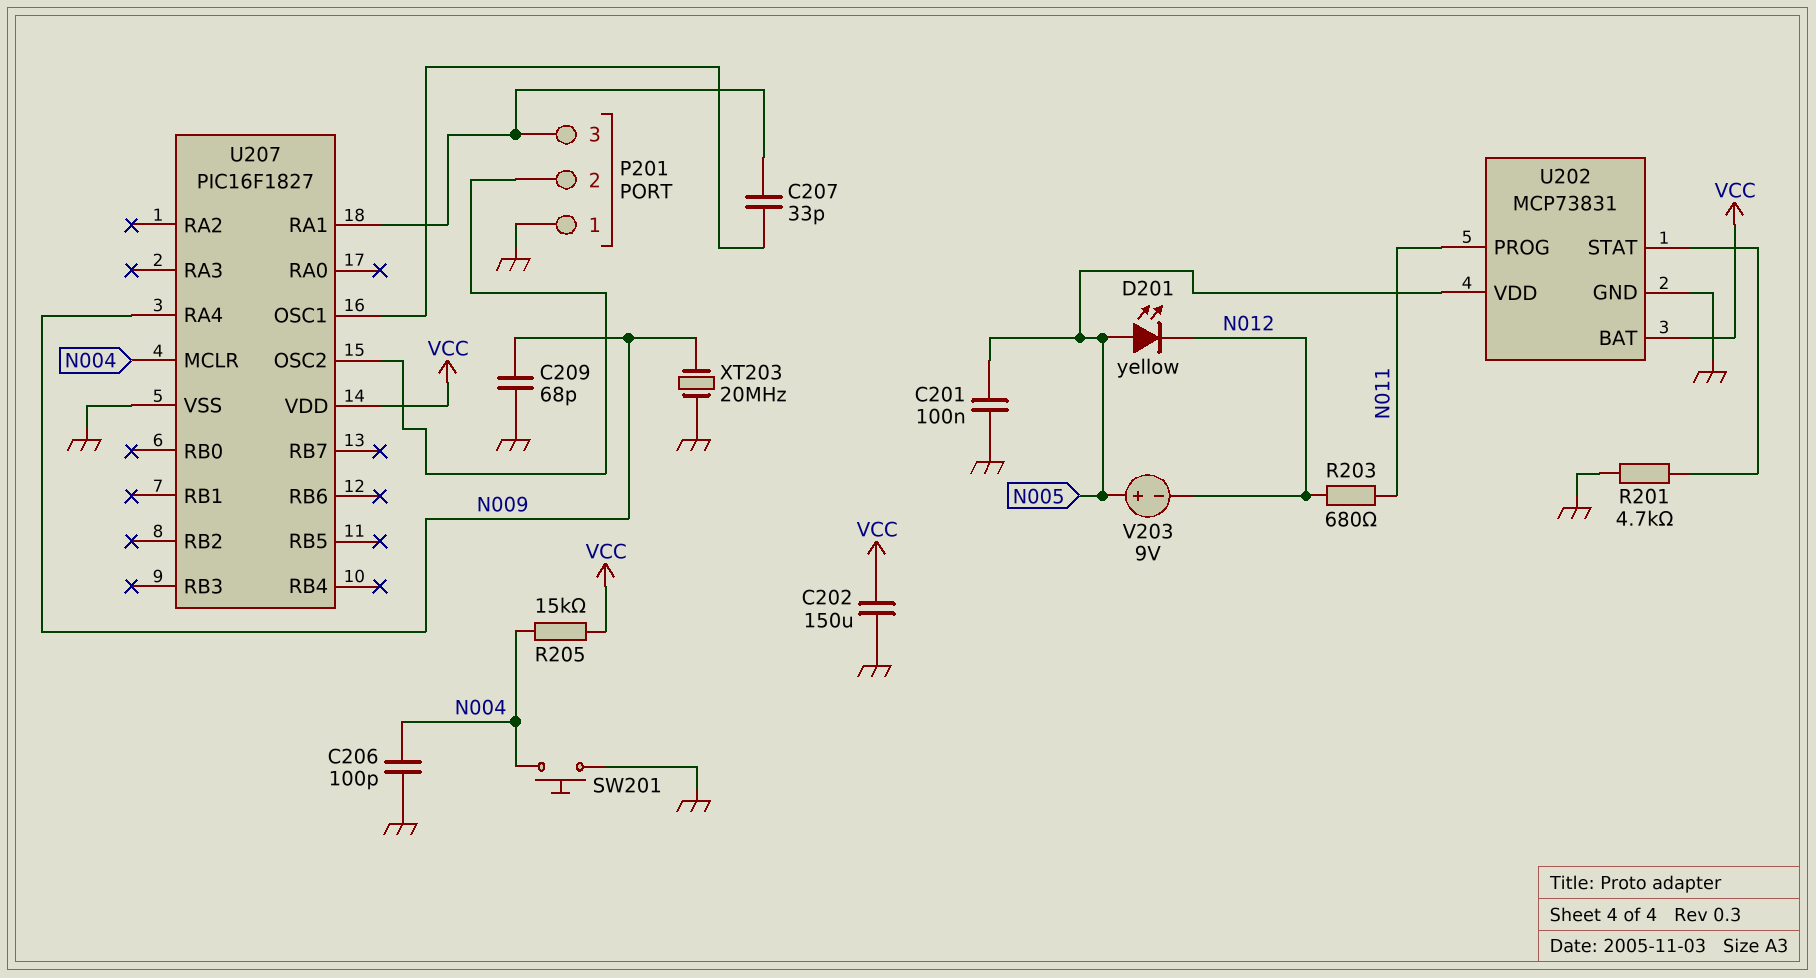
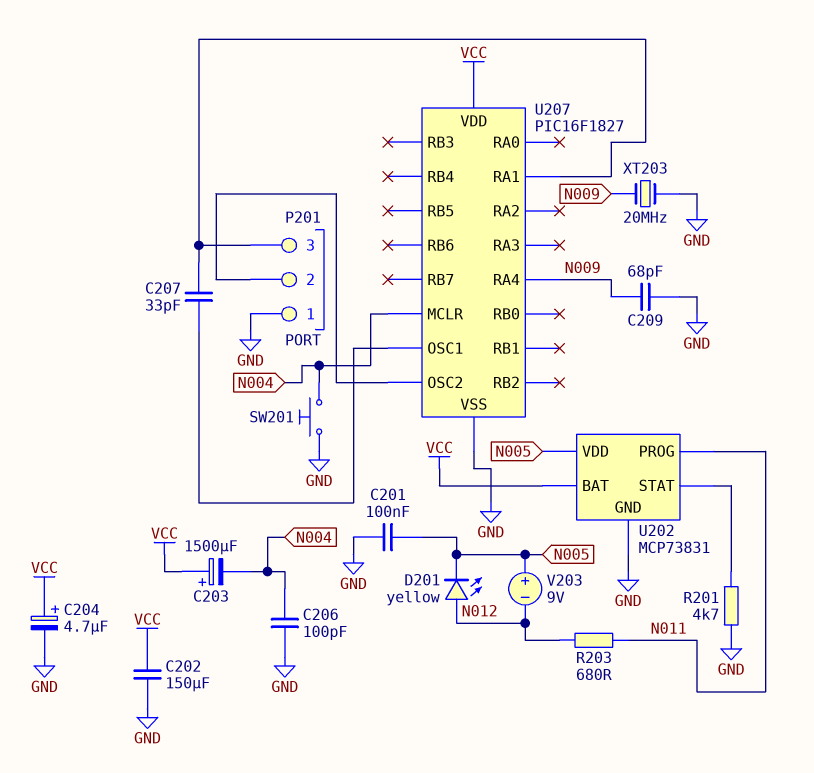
C203: none -> 1500uF (plus VCC, minus N004)
C204: none -> 4.7uF (plus VCC, minus GND)
D201: LED yellow (A N005, K N012) -> LED yellow (A N012, K N005)
R205: 15k (N004, VCC) -> none

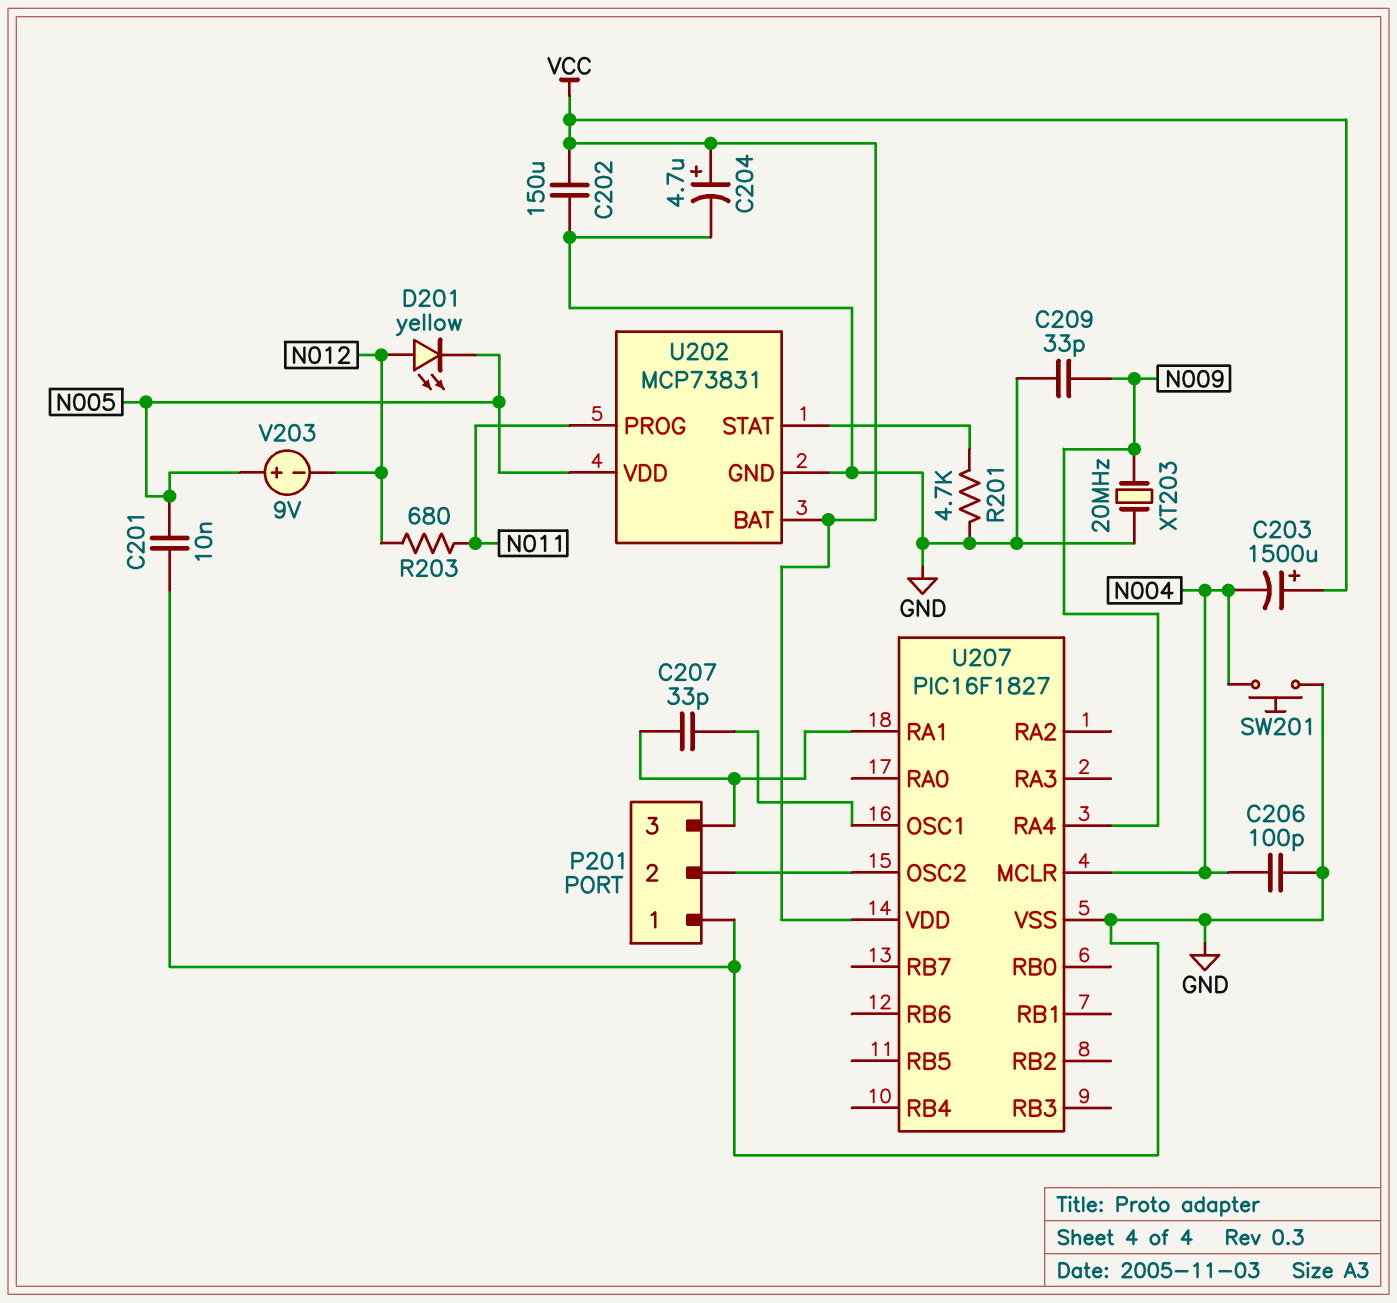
C201: 100nF (GND, N005) -> 10nF (GND, N005)
C209: 68pF (GND, N009) -> 33pF (GND, N009)

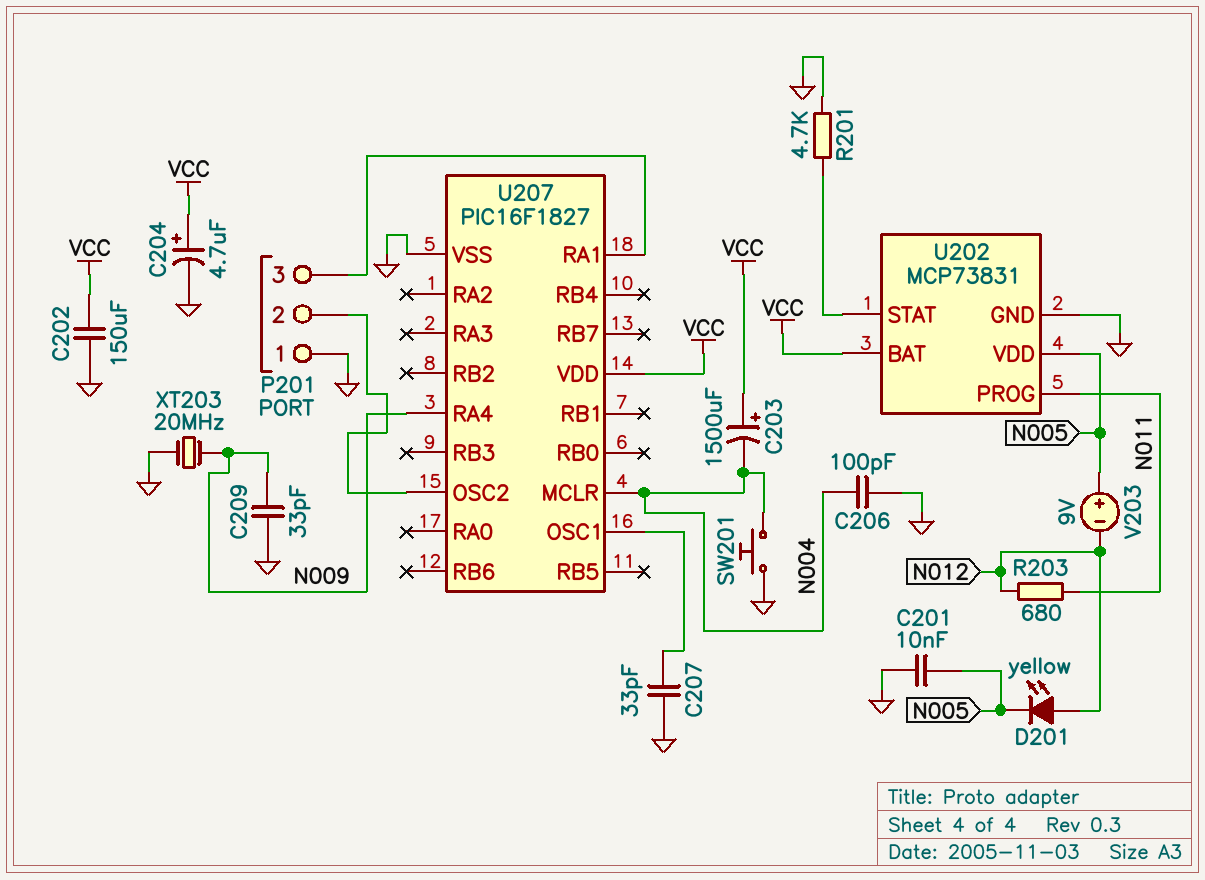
C207: 33pF (P201/3, U207/OSC1) -> 33pF (GND, U207/OSC1)

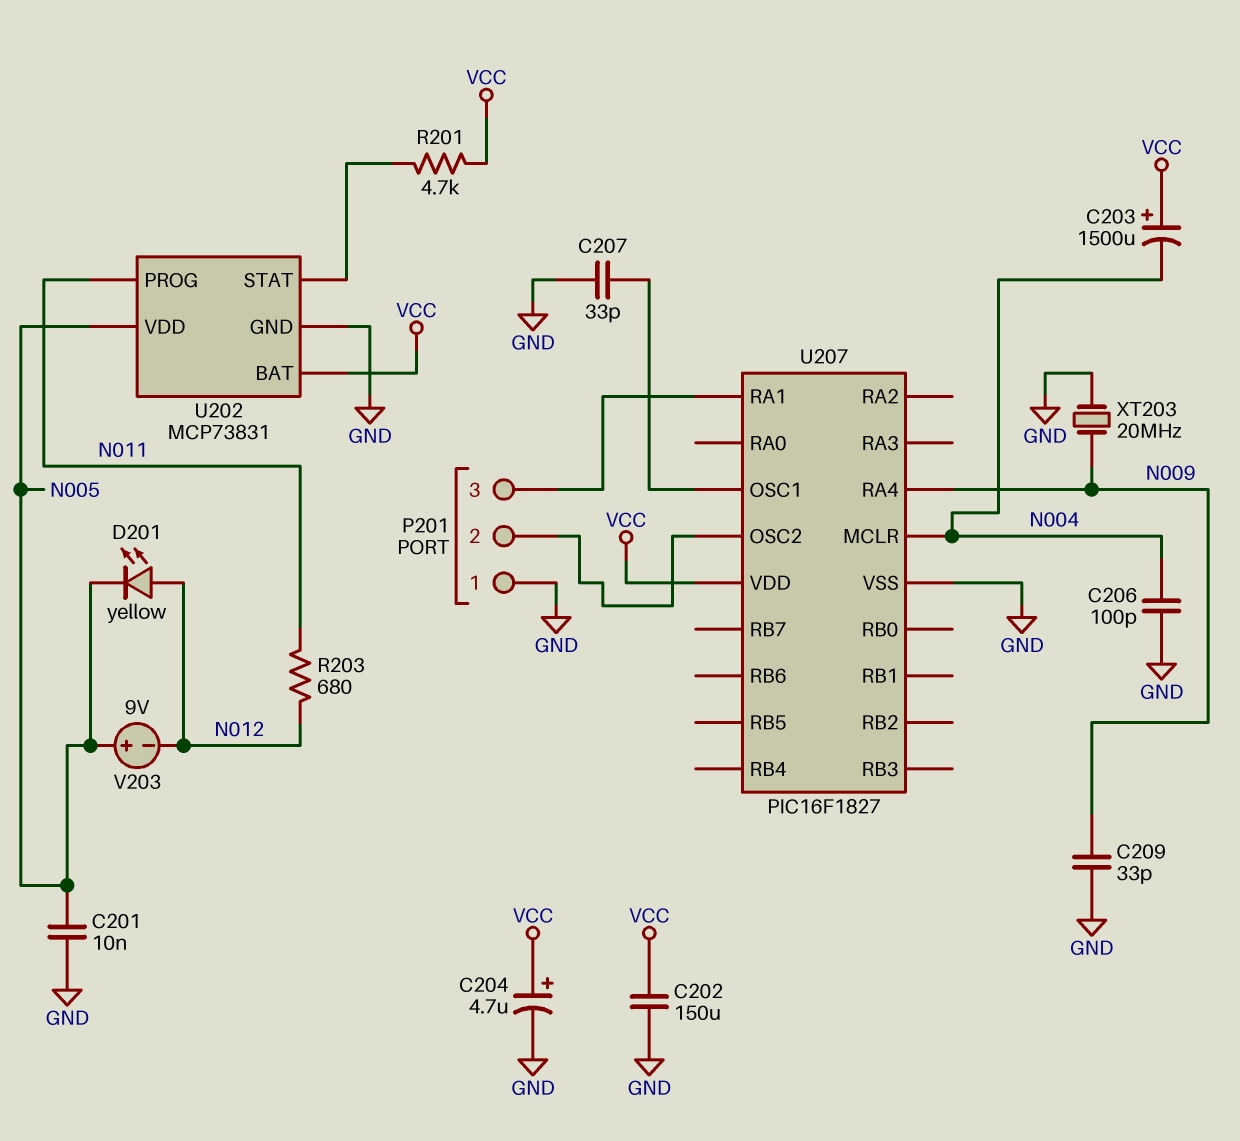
R201: 4.7k (GND, U202/STAT) -> 4.7k (U202/STAT, VCC)
SW201: button (GND, N004) -> none

